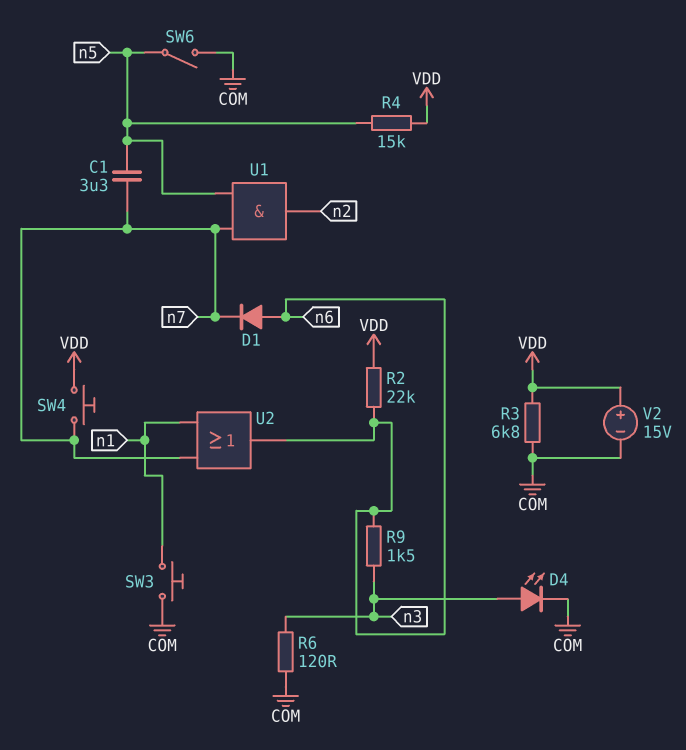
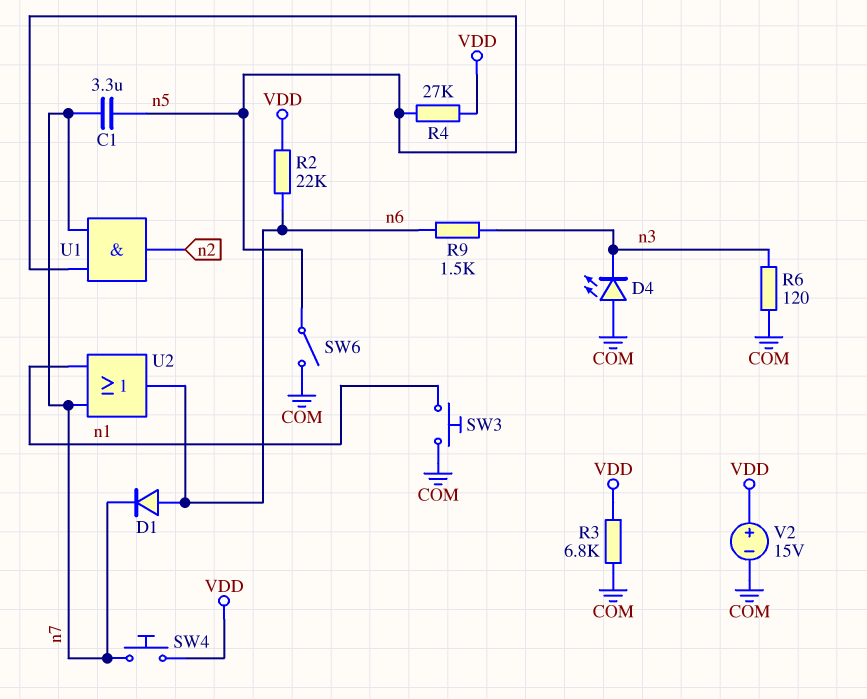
D4: LED (A n3, K COM) -> LED (A COM, K n3)
R4: 15k (VDD, n5) -> 27k (VDD, n5)

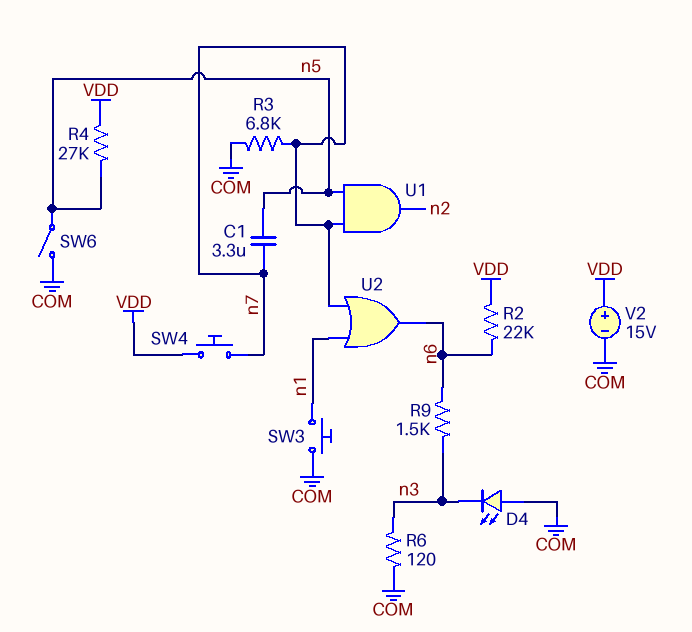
D1: diode (A n6, K n7) -> none
R3: 6.8k (COM, VDD) -> 6.8k (COM, n7)

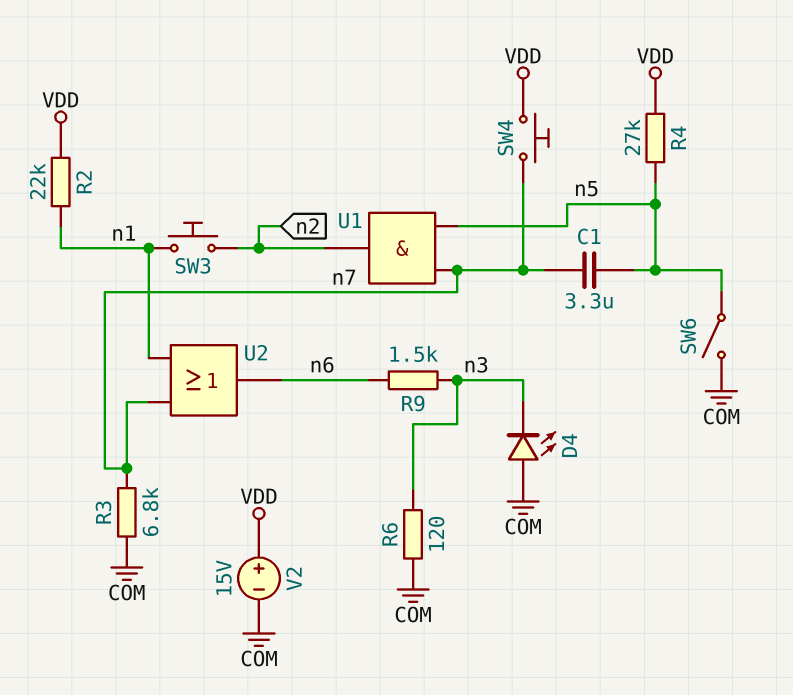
R2: 22k (VDD, n6) -> 22k (VDD, n1)
SW3: button (COM, n1) -> button (n1, n2)

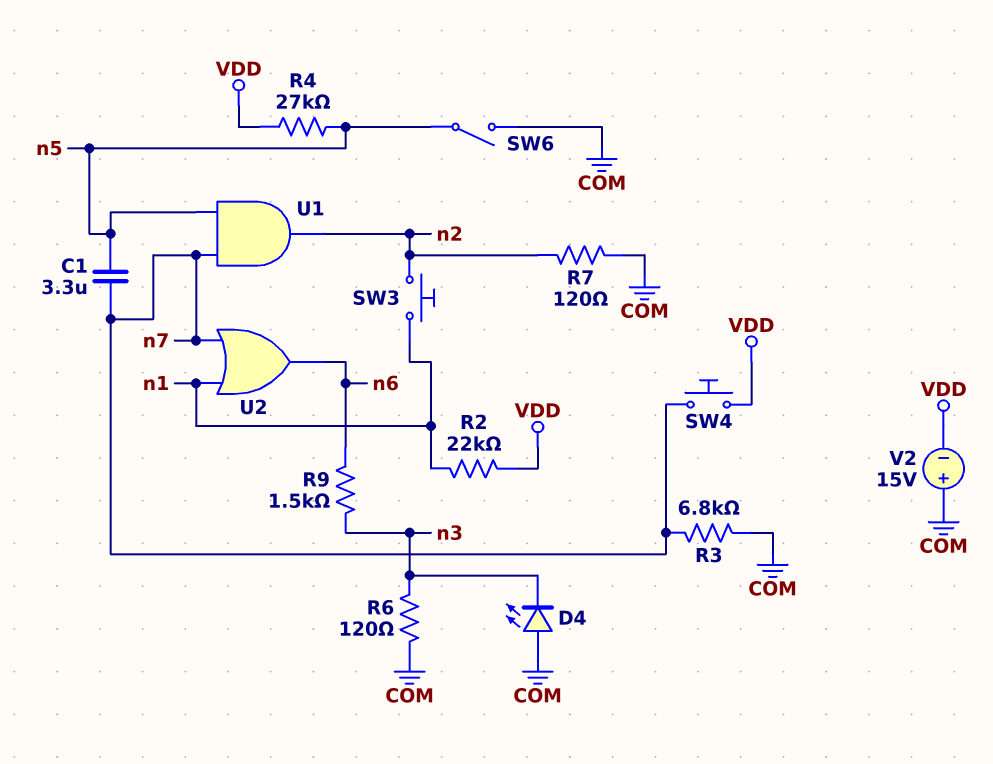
R7: none -> 120 (COM, n2)
V2: 15V (plus VDD, minus COM) -> 15V (plus COM, minus VDD)

